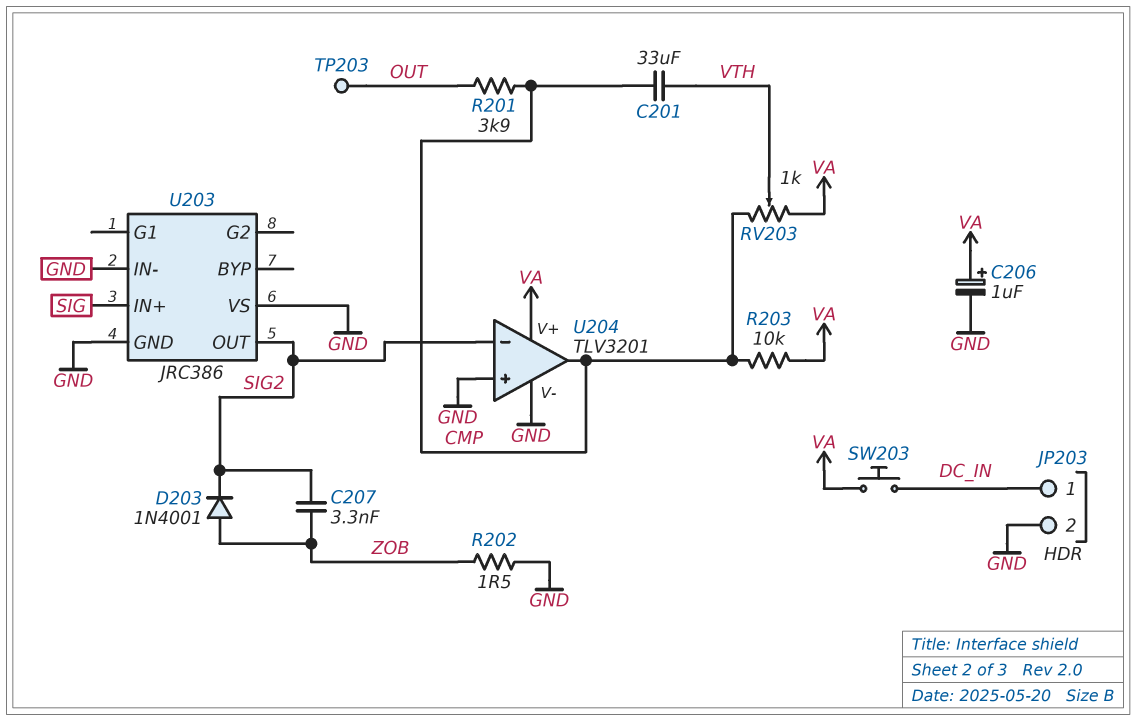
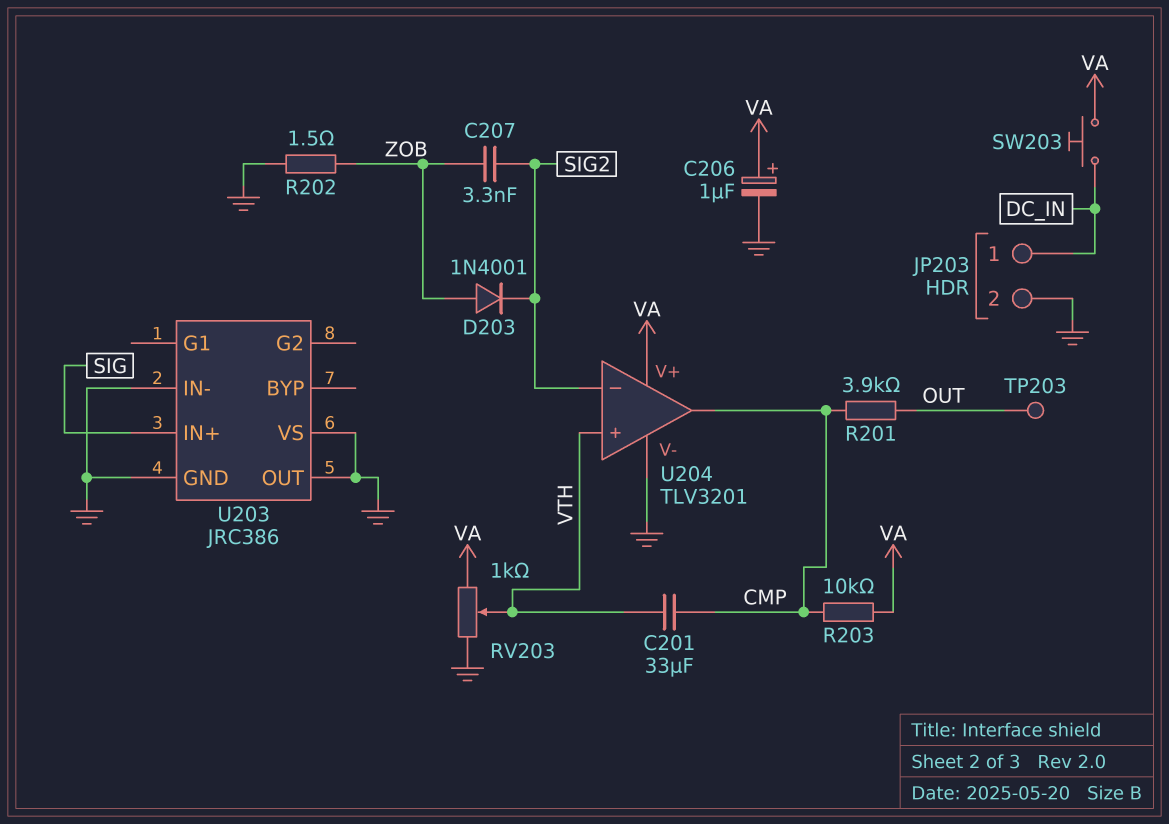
RV203: 1k (CMP, VA, wiper VTH) -> 1k (GND, VA, wiper VTH)
U203 pin OUT: SIG2 -> GND
U204 pin in+: GND -> VTH

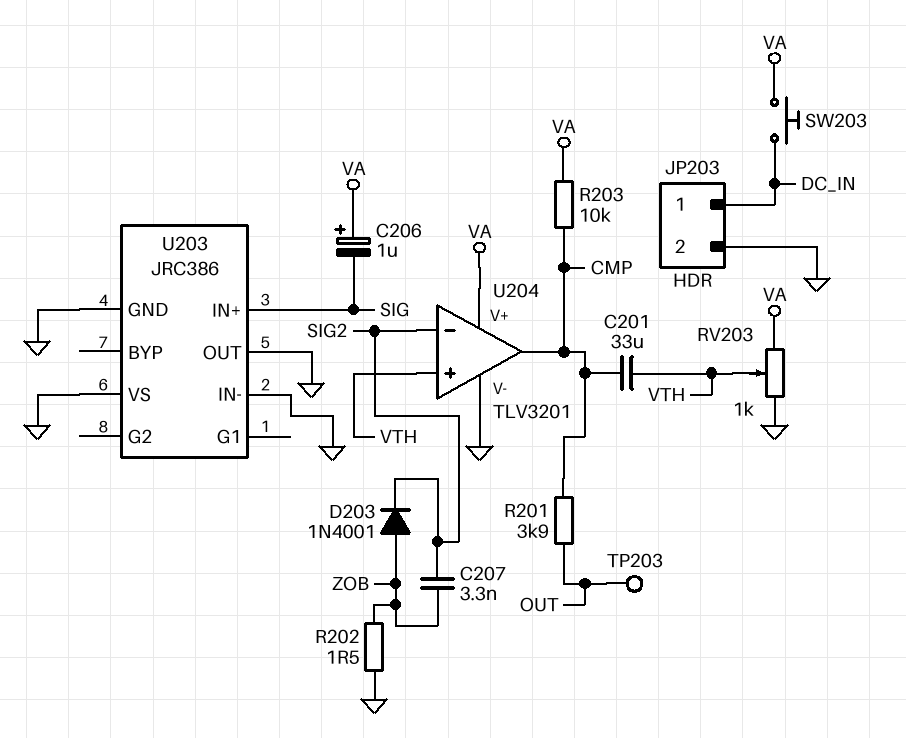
C206: 1uF (plus VA, minus GND) -> 1uF (plus VA, minus SIG)

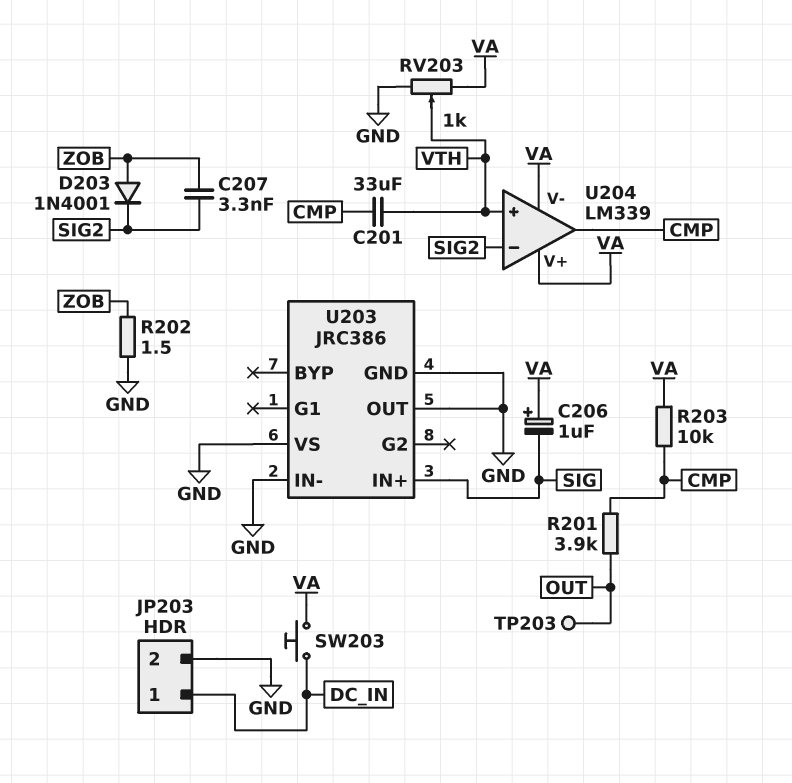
U204: TLV3201 -> LM339
U204 pin V-: GND -> VA

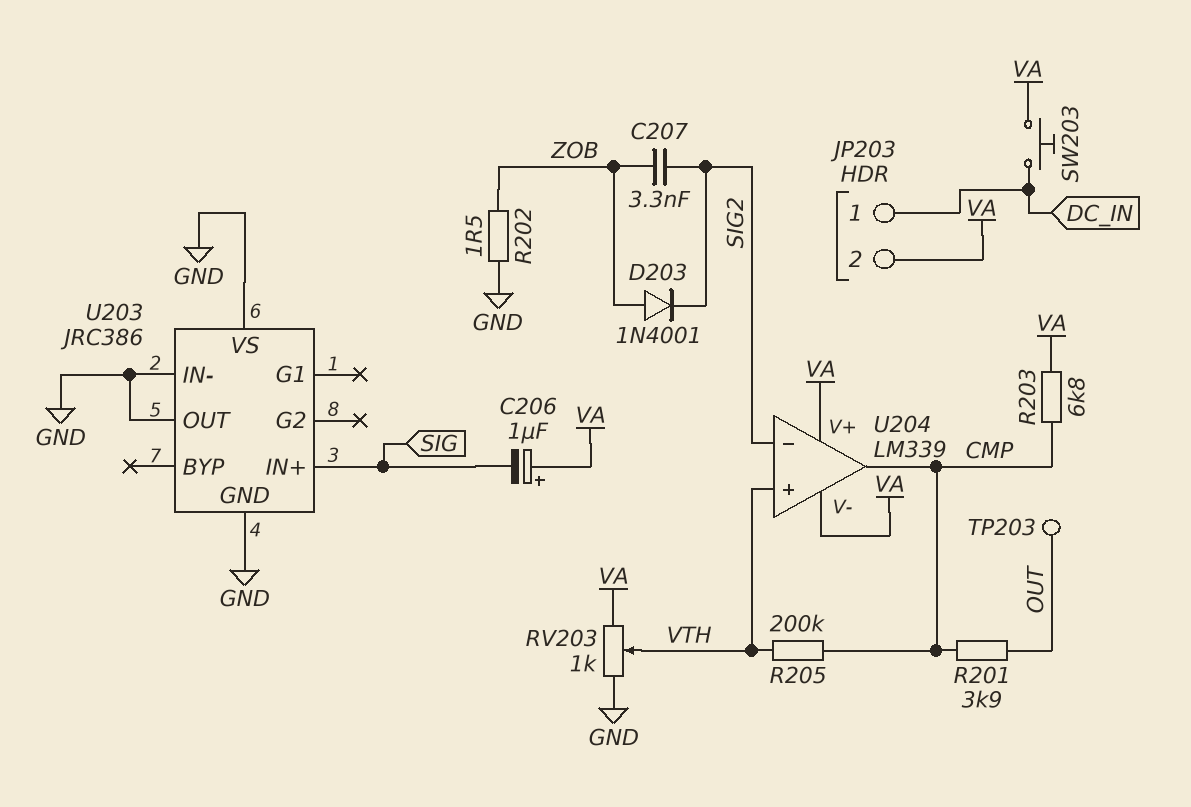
C201: 33uF (CMP, VTH) -> none
JP203 pin 2: GND -> VA
R203: 10k (CMP, VA) -> 6.8k (CMP, VA)
R205: none -> 200k (CMP, VTH)

